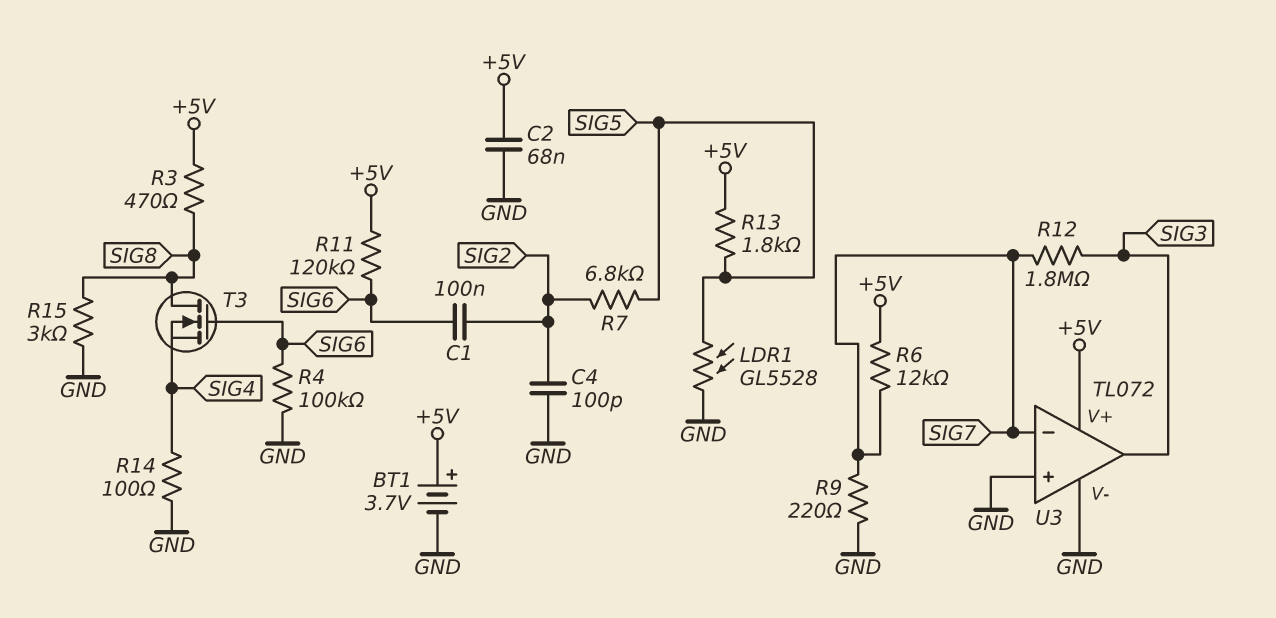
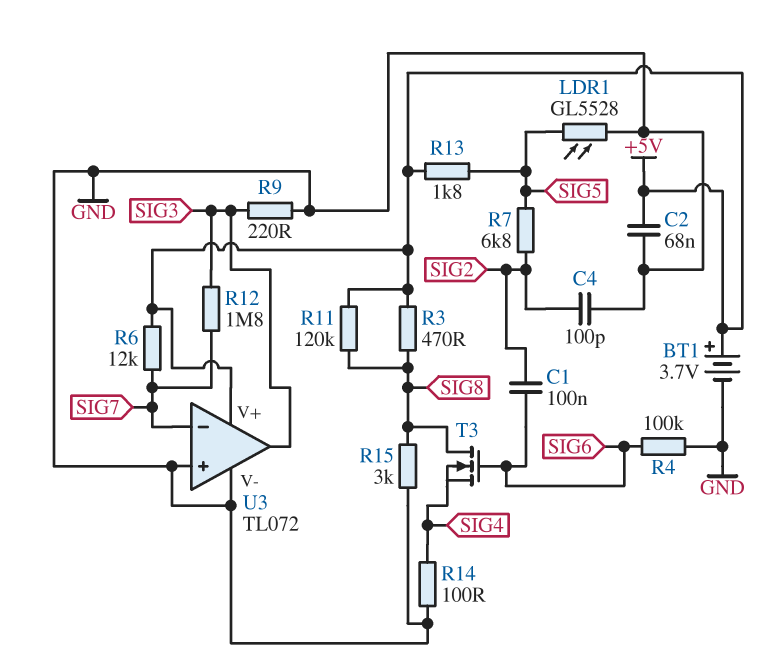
R9: 220 (GND, SIG7) -> 220 (GND, SIG3)
R11: 120k (+5V, SIG6) -> 120k (+5V, SIG8)

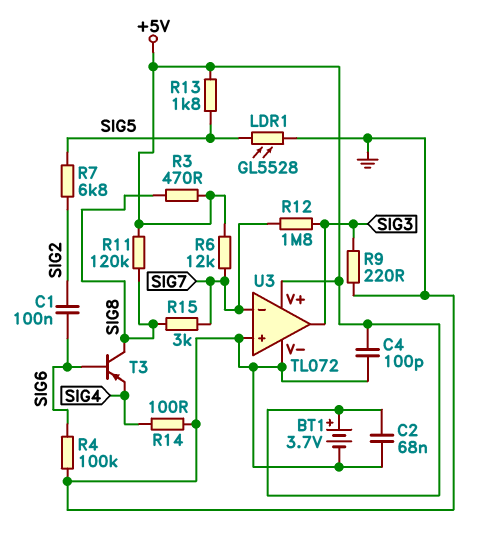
C4: 100pF (GND, SIG2) -> 100pF (+5V, GND)
R15: 3k (GND, SIG8) -> 3k (SIG7, SIG8)
T3: NMOS (G SIG6, D SIG8, S SIG4) -> PNP (B SIG6, C SIG8, E SIG4)

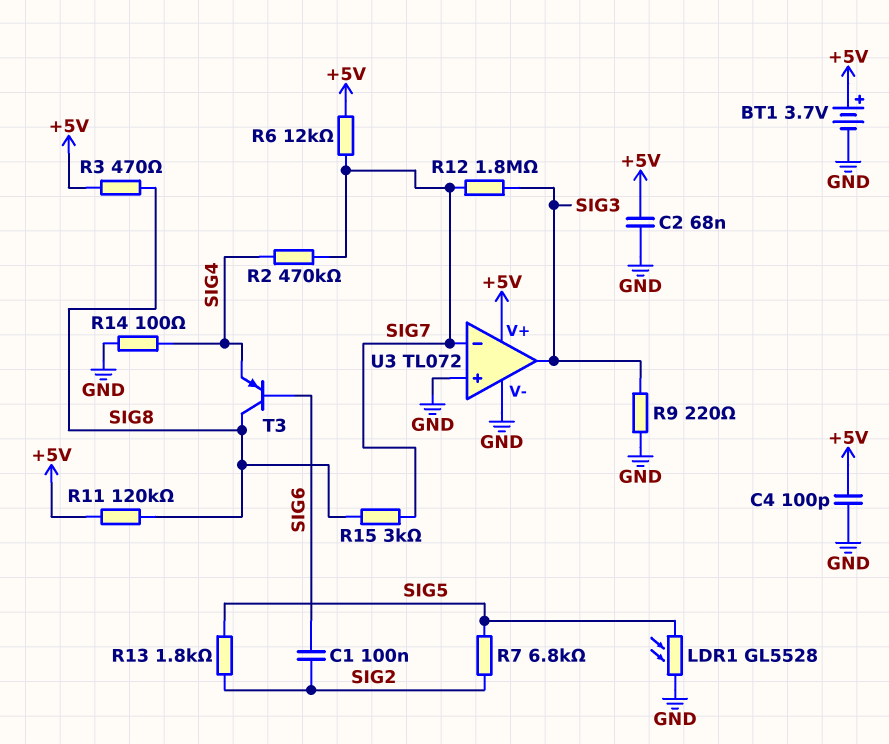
R2: none -> 470k (SIG4, SIG7)
R4: 100k (GND, SIG6) -> none
R13: 1.8k (+5V, SIG5) -> 1.8k (SIG2, SIG5)

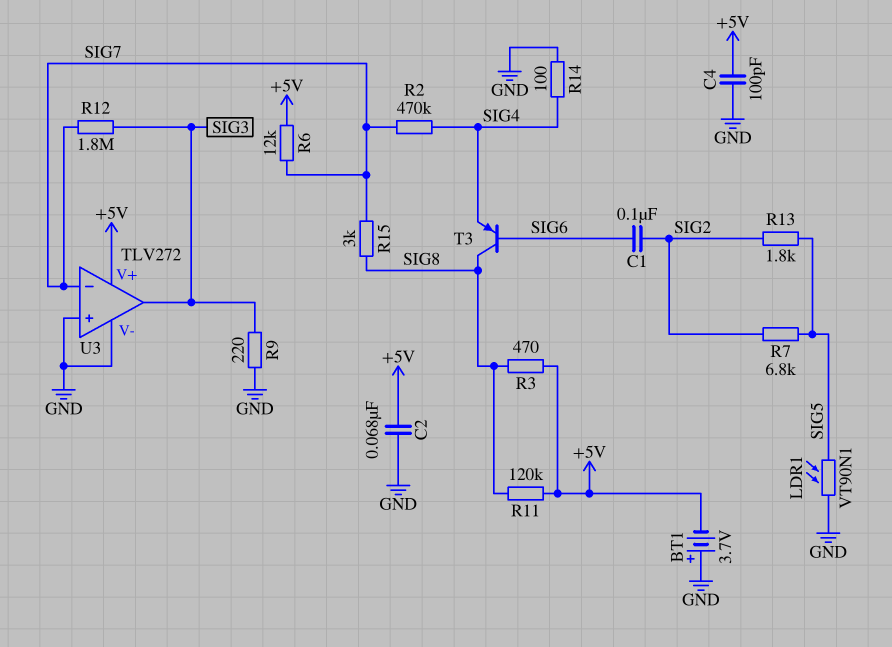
BT1: 3.7V (plus +5V, minus GND) -> 3.7V (plus GND, minus +5V)
LDR1: GL5528 (GND, SIG5) -> VT90N1 (GND, SIG5)
U3: TL072 -> TLV272

